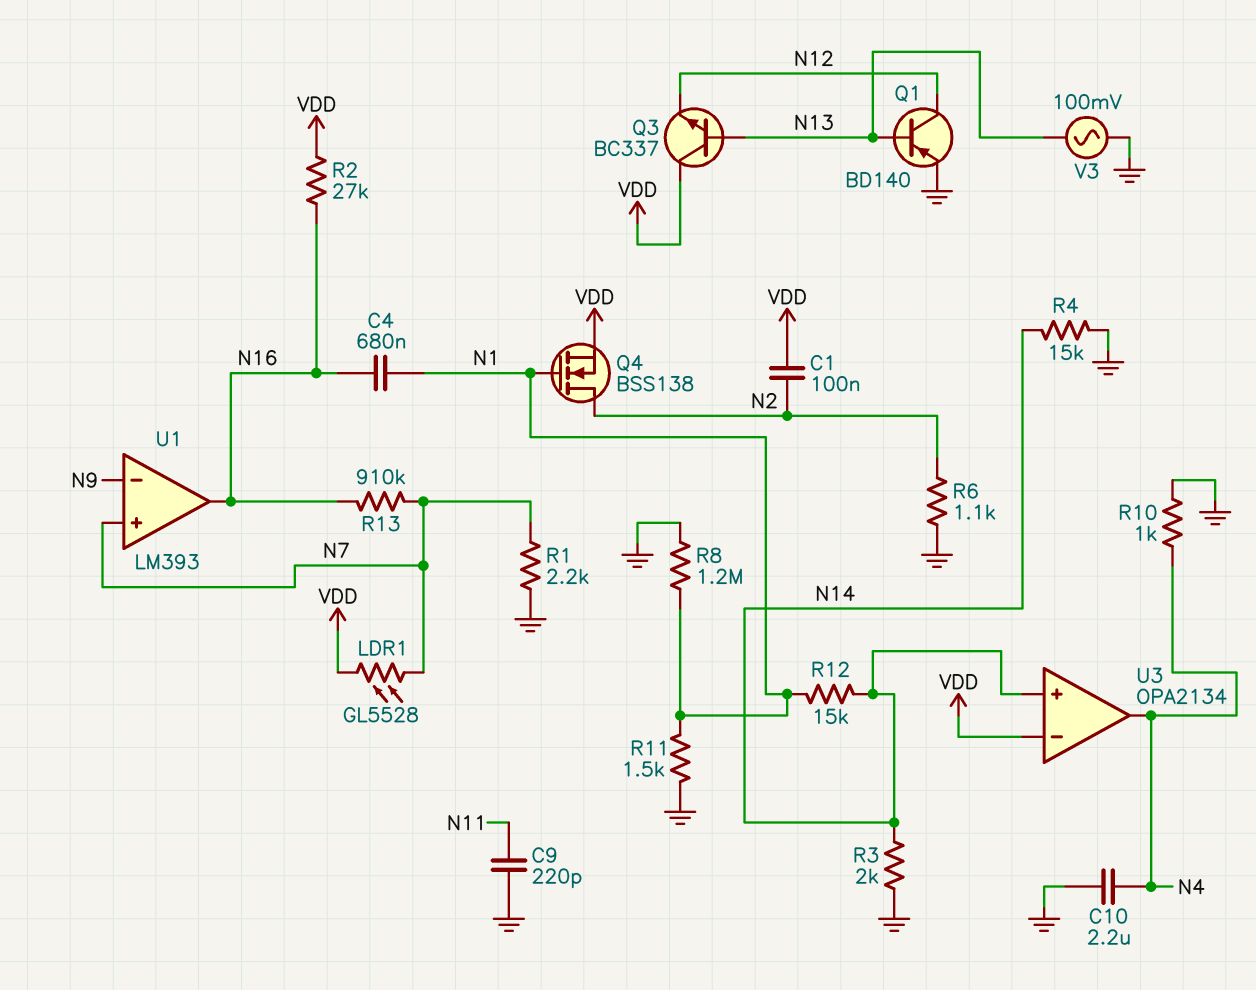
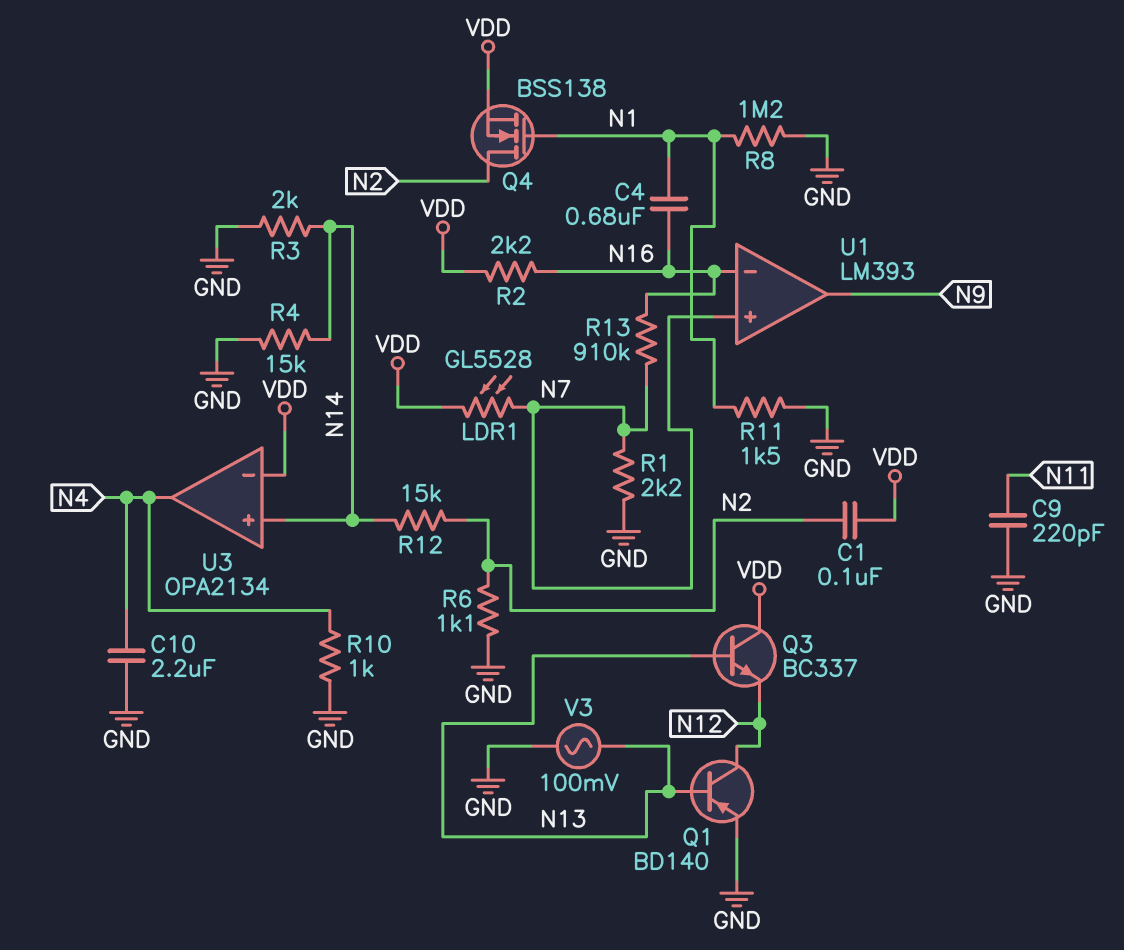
R2: 27k (N16, VDD) -> 2.2k (N16, VDD)
R12: 15k (N1, N14) -> 15k (N2, N14)
U1 pin in-: N9 -> N16
U1 pin out: N16 -> N9

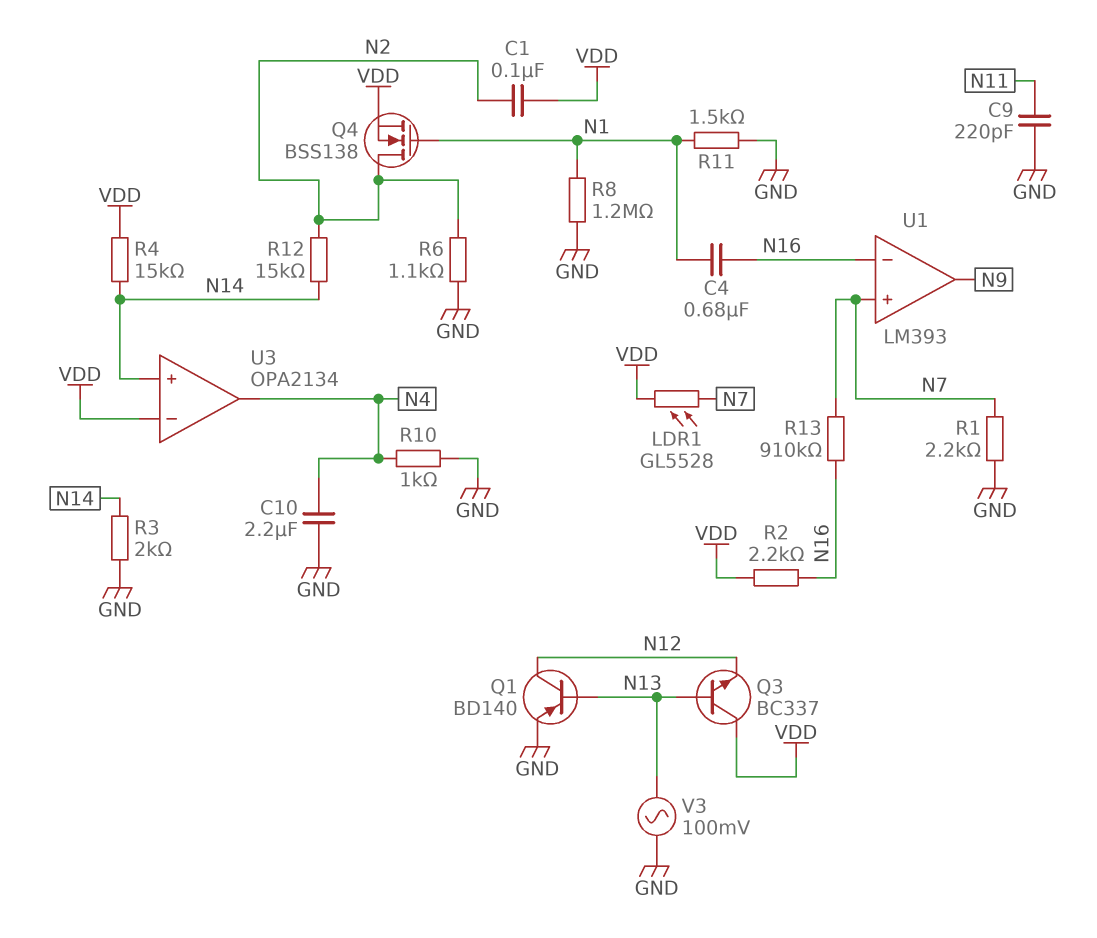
R4: 15k (GND, N14) -> 15k (N14, VDD)

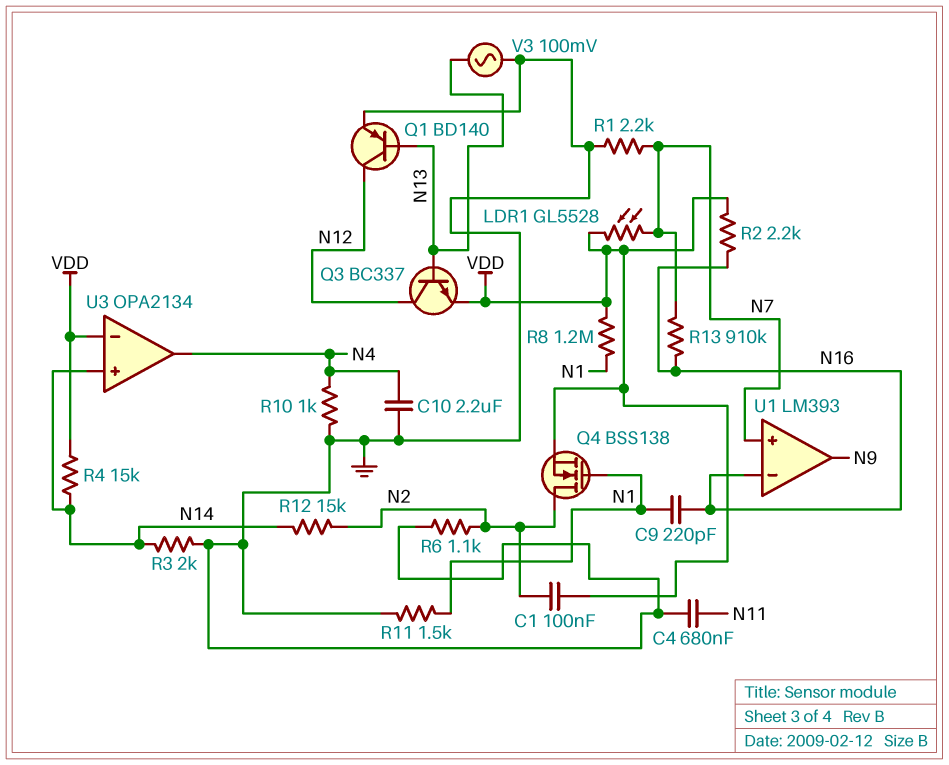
C4: 680nF (N1, N16) -> 680nF (GND, N11)
C9: 220pF (GND, N11) -> 220pF (N1, N16)
Q3: NPN BC337 (B N13, C VDD, E N12) -> NPN BC337 (B N13, C N12, E VDD)
R8: 1.2M (GND, N1) -> 1.2M (N1, VDD)

